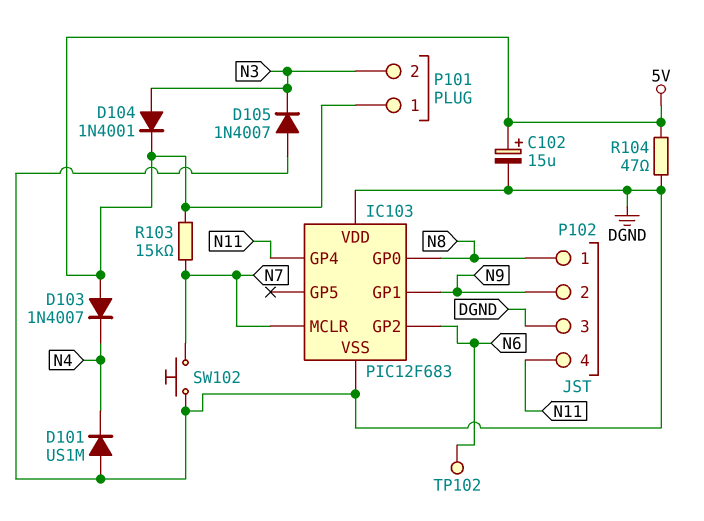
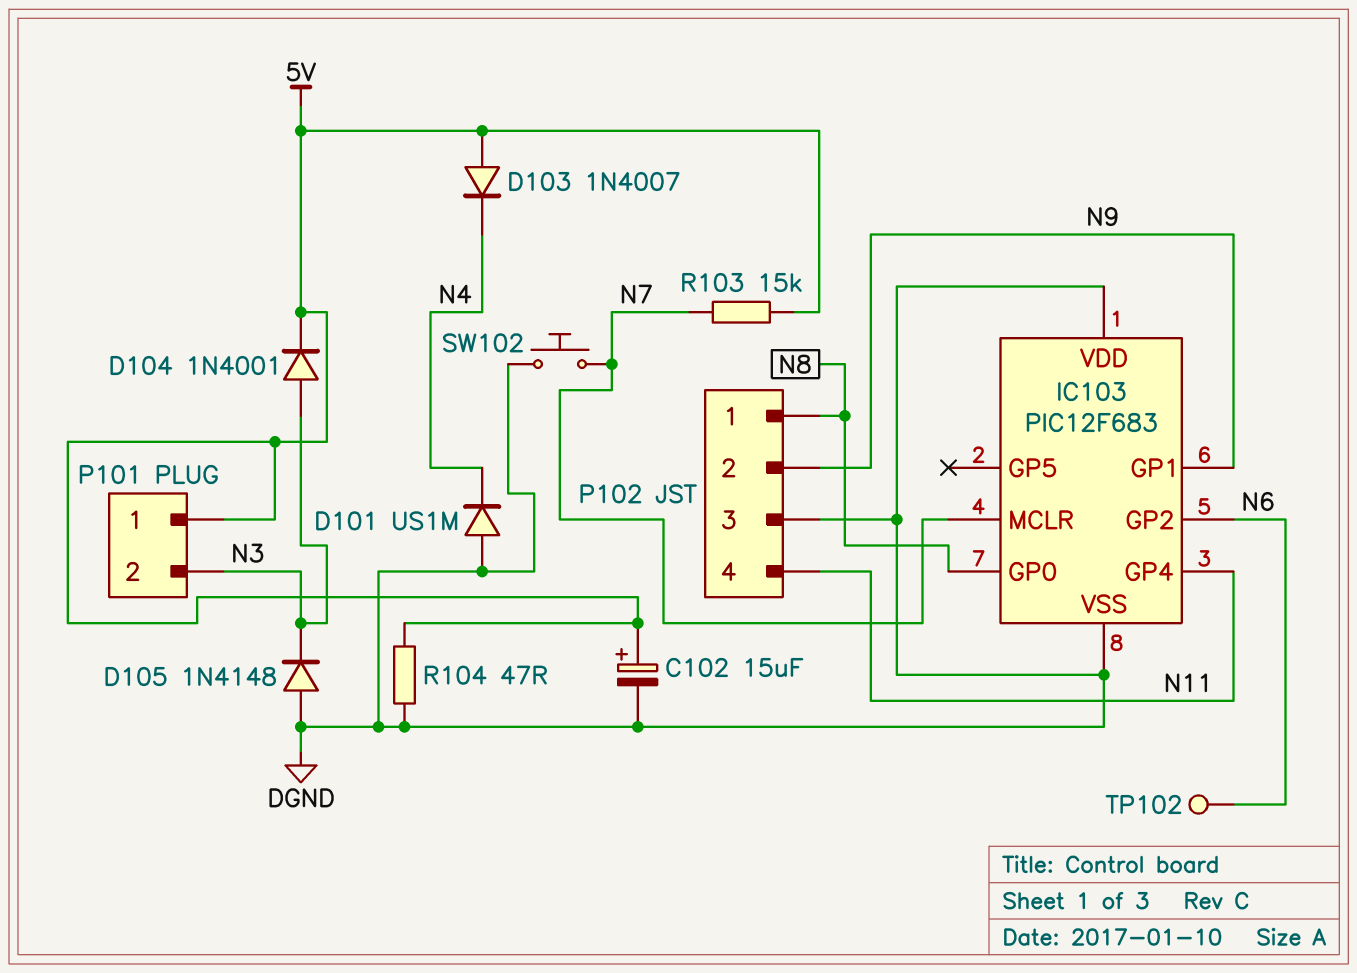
D105: diode 1N4007 (A DGND, K N3) -> diode 1N4148 (A DGND, K N3)

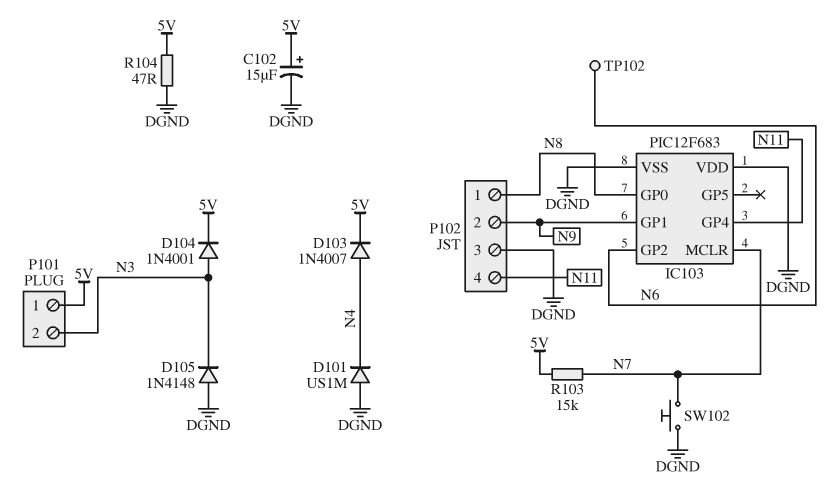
D103: diode 1N4007 (A 5V, K N4) -> diode 1N4007 (A N4, K 5V)

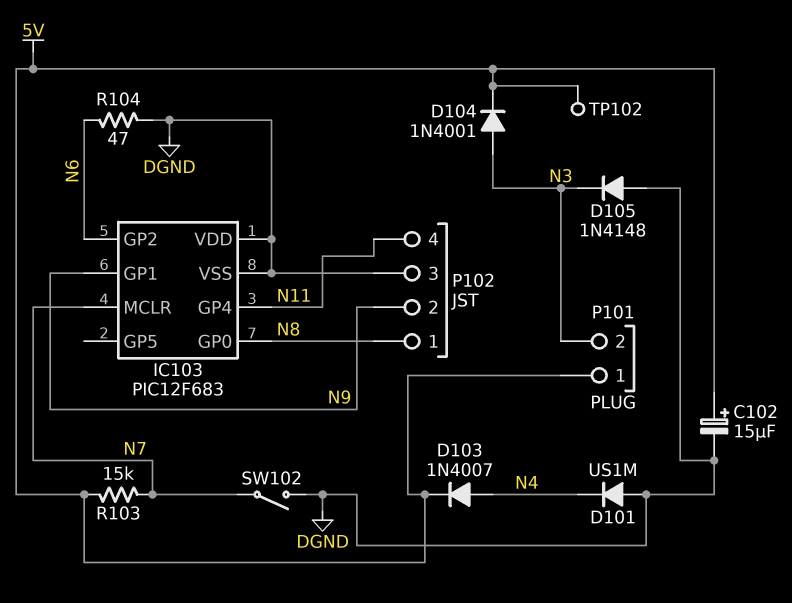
R104: 47 (5V, DGND) -> 47 (DGND, N6)
SW102: button (DGND, N7) -> switch (DGND, N7)
TP102: test point (N6) -> test point (5V)

